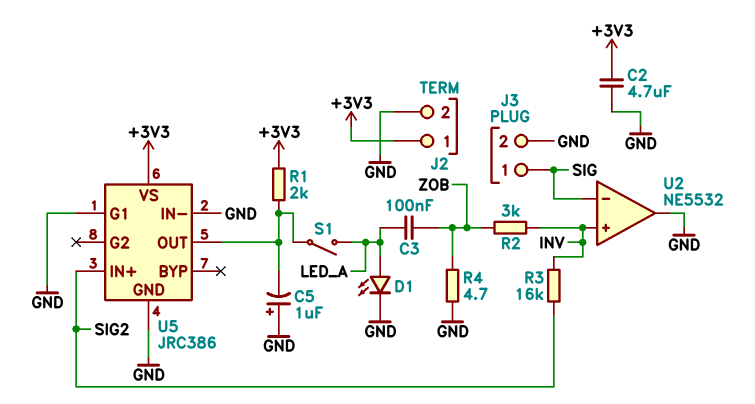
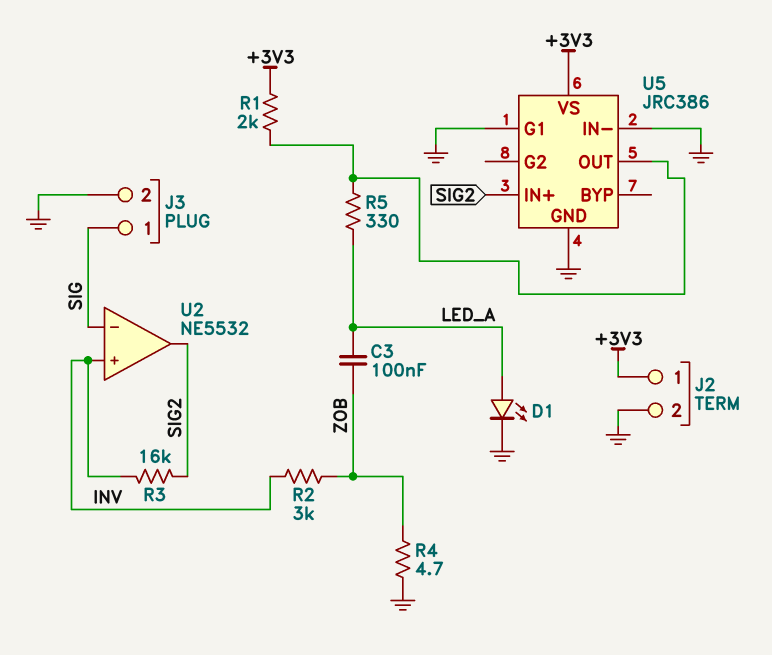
C2: 4.7uF (+3V3, GND) -> none
C5: 1uF (plus GND, minus U5/OUT) -> none
R5: none -> 330 (LED_A, U5/OUT)
S1: switch (LED_A, U5/OUT) -> none
U2 pin out: GND -> SIG2

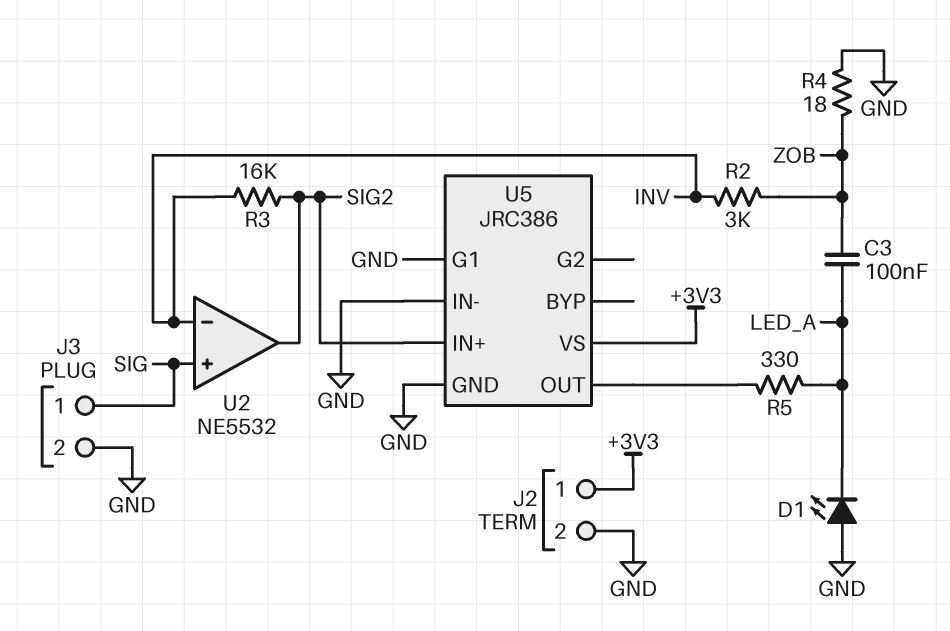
D1: LED (A LED_A, K GND) -> LED (A GND, K LED_A)
R1: 2k (+3V3, U5/OUT) -> none
R4: 4.7 (GND, ZOB) -> 18 (GND, ZOB)
U2 pin in+: INV -> SIG
U2 pin in-: SIG -> INV

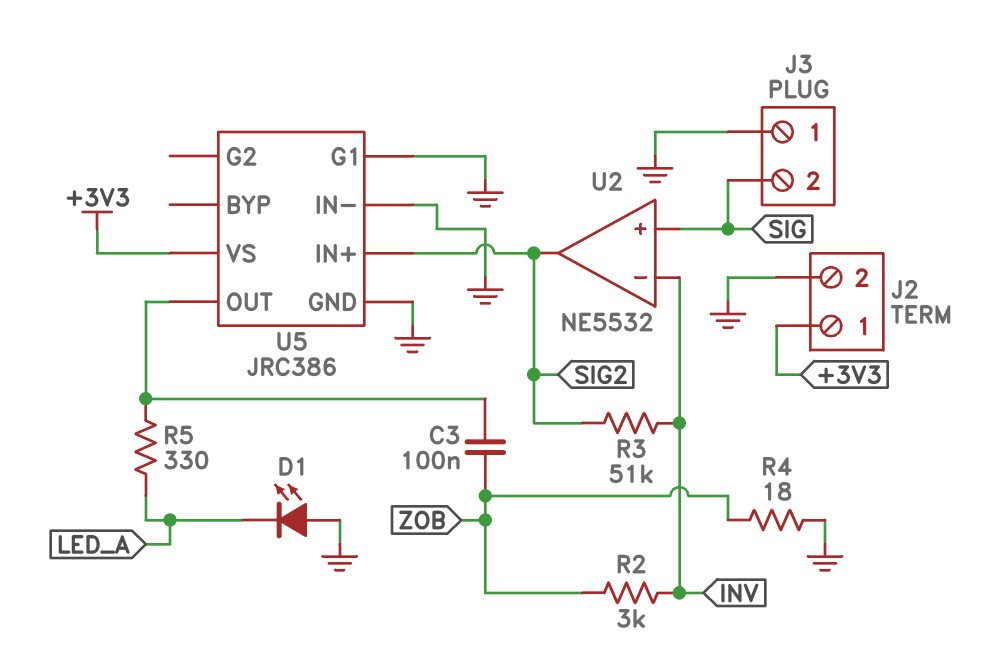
C3: 100nF (LED_A, ZOB) -> 100nF (U5/OUT, ZOB)
J3 pin 1: SIG -> GND
J3 pin 2: GND -> SIG
R3: 16k (INV, SIG2) -> 51k (INV, SIG2)

